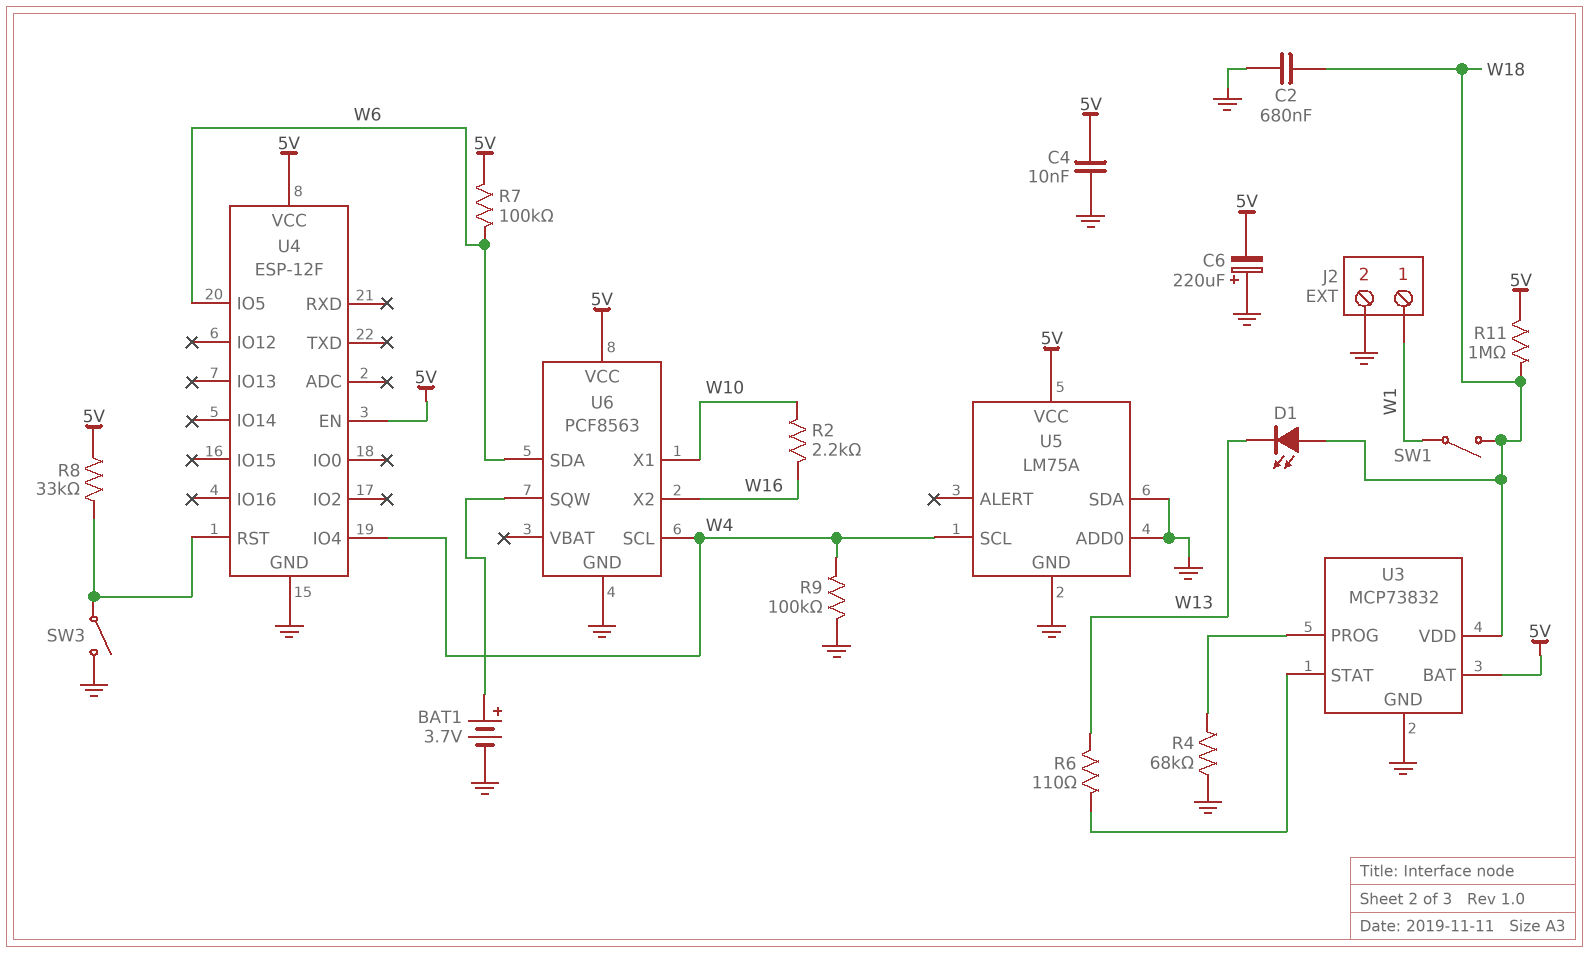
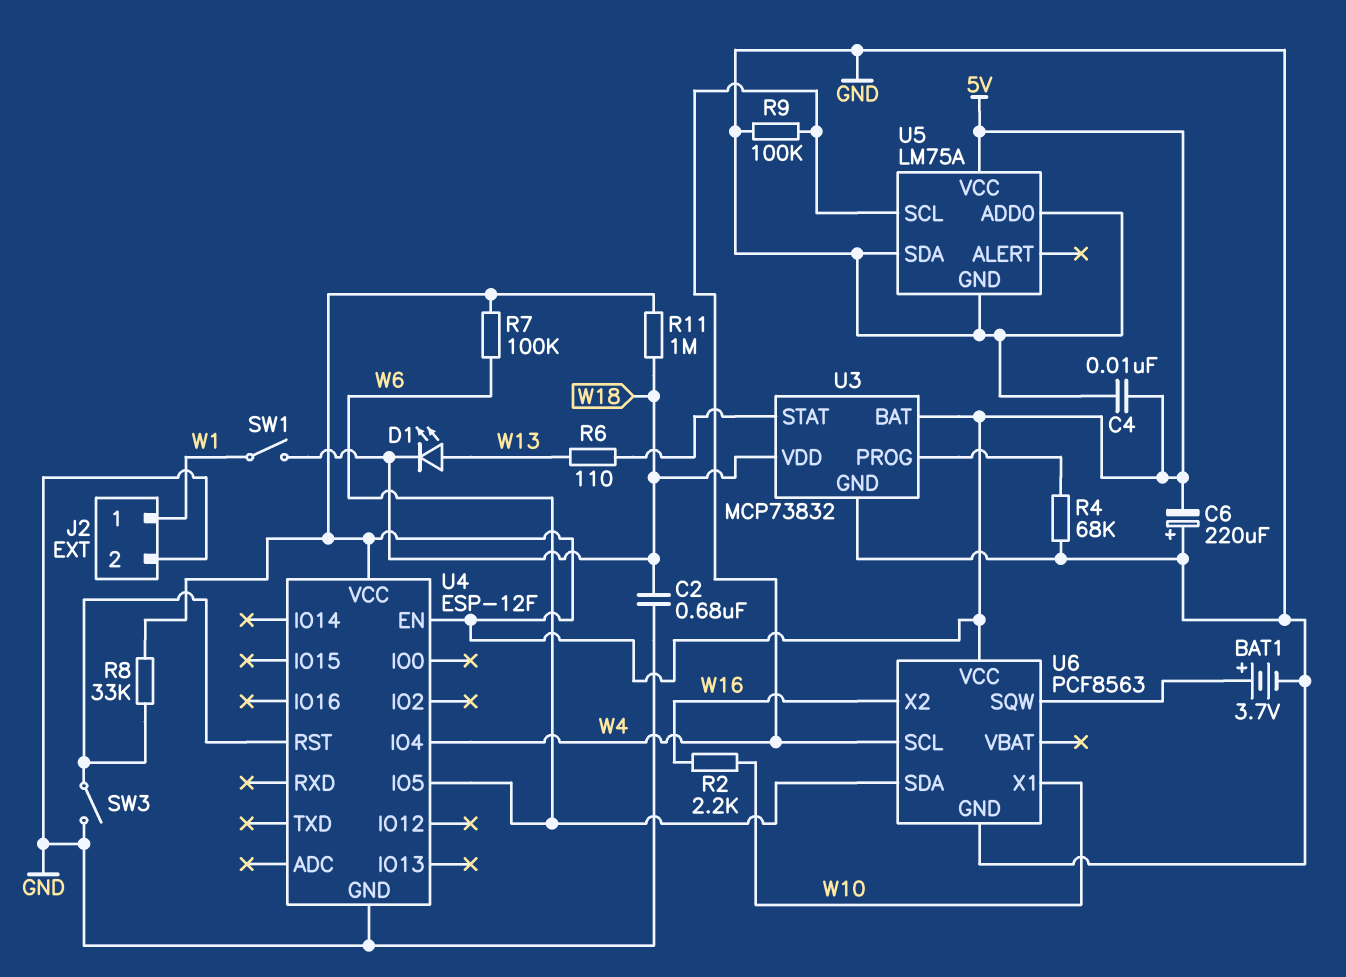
D1: LED (A W18, K W13) -> LED (A W13, K W18)

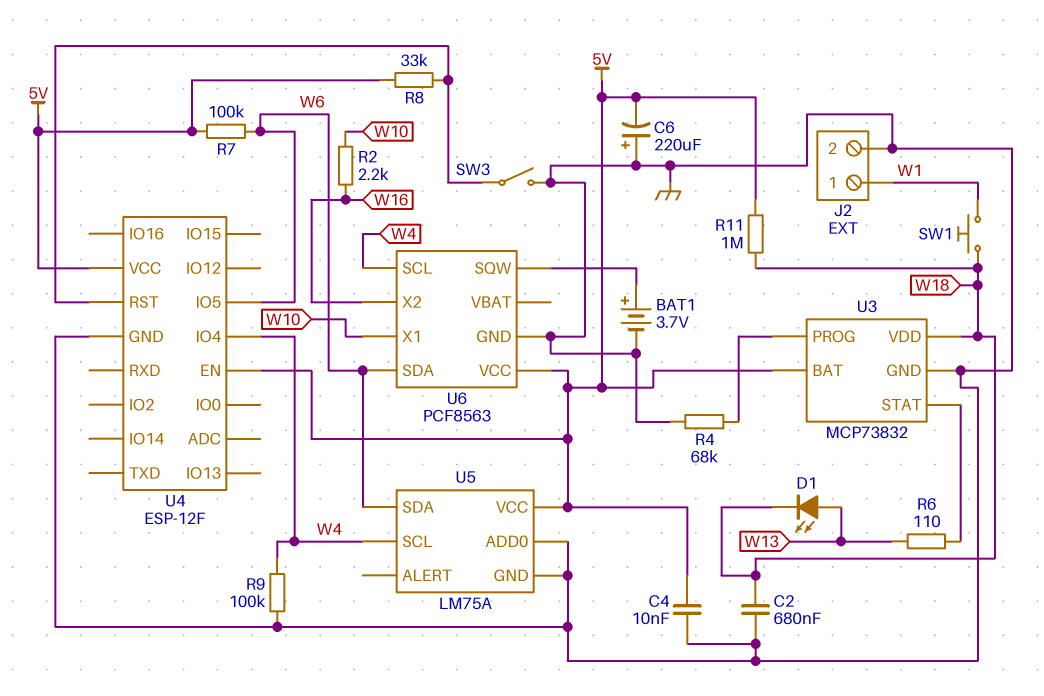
SW1: switch (W1, W18) -> button (W1, W18)
U5 pin SDA: GND -> W6

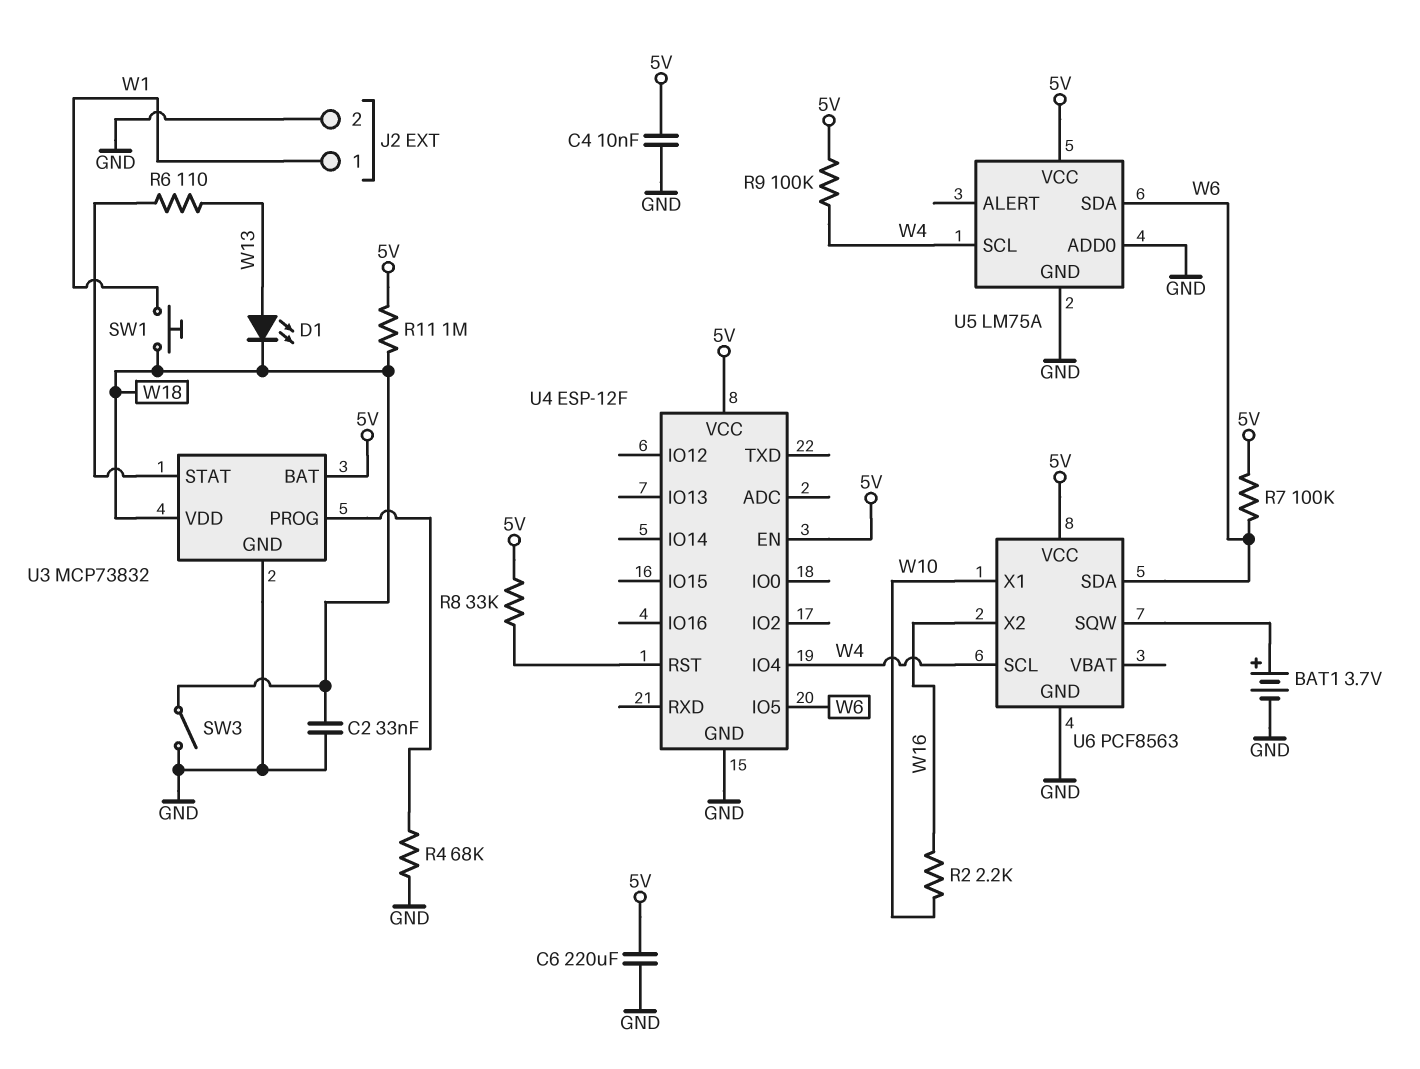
C2: 680nF (GND, W18) -> 33nF (GND, W18)
C6: 220uF (plus GND, minus 5V) -> 220uF (5V, GND)
R9: 100k (GND, W4) -> 100k (5V, W4)
SW3: switch (GND, U4/RST) -> switch (GND, W18)

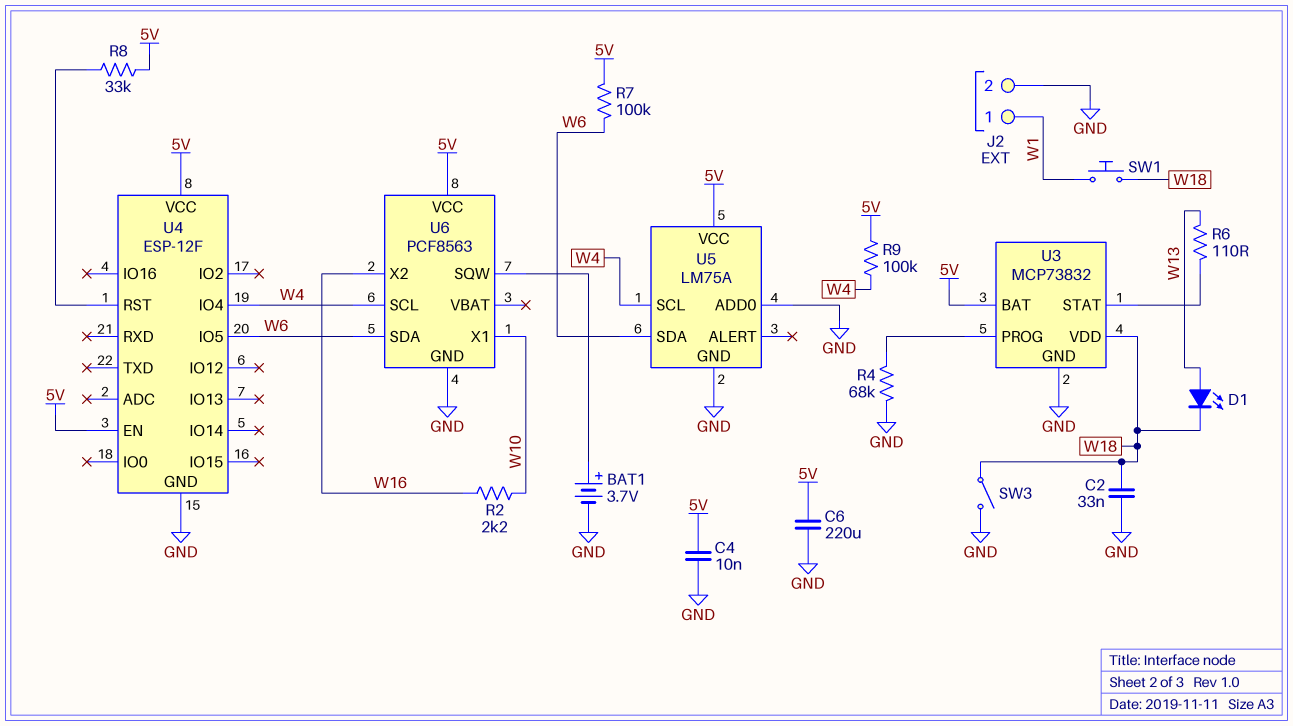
R11: 1M (5V, W18) -> none

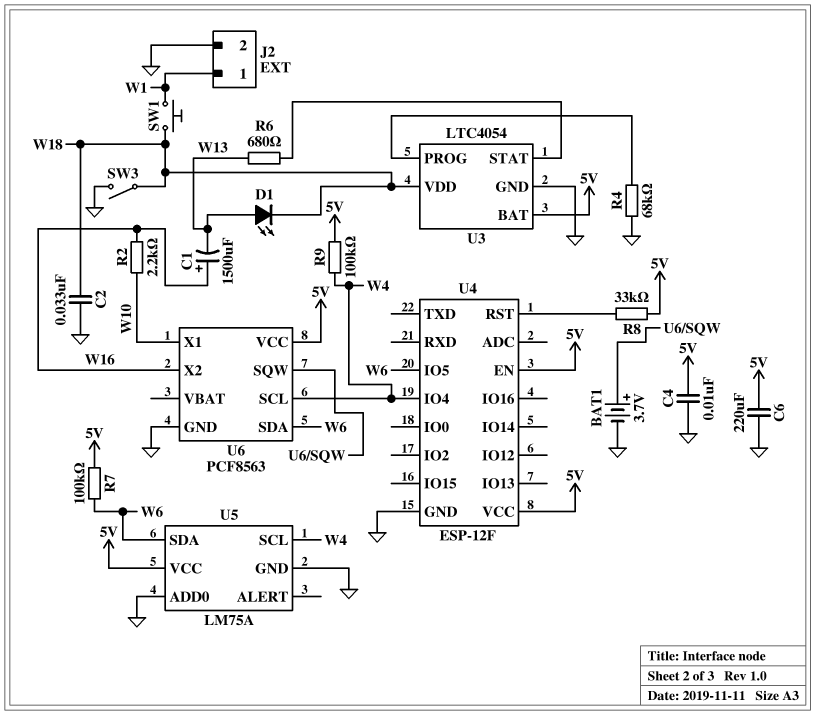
C1: none -> 1500uF (plus W16, minus W13)
R6: 110 (U3/STAT, W13) -> 680 (U3/STAT, W13)
U3: MCP73832 -> LTC4054

